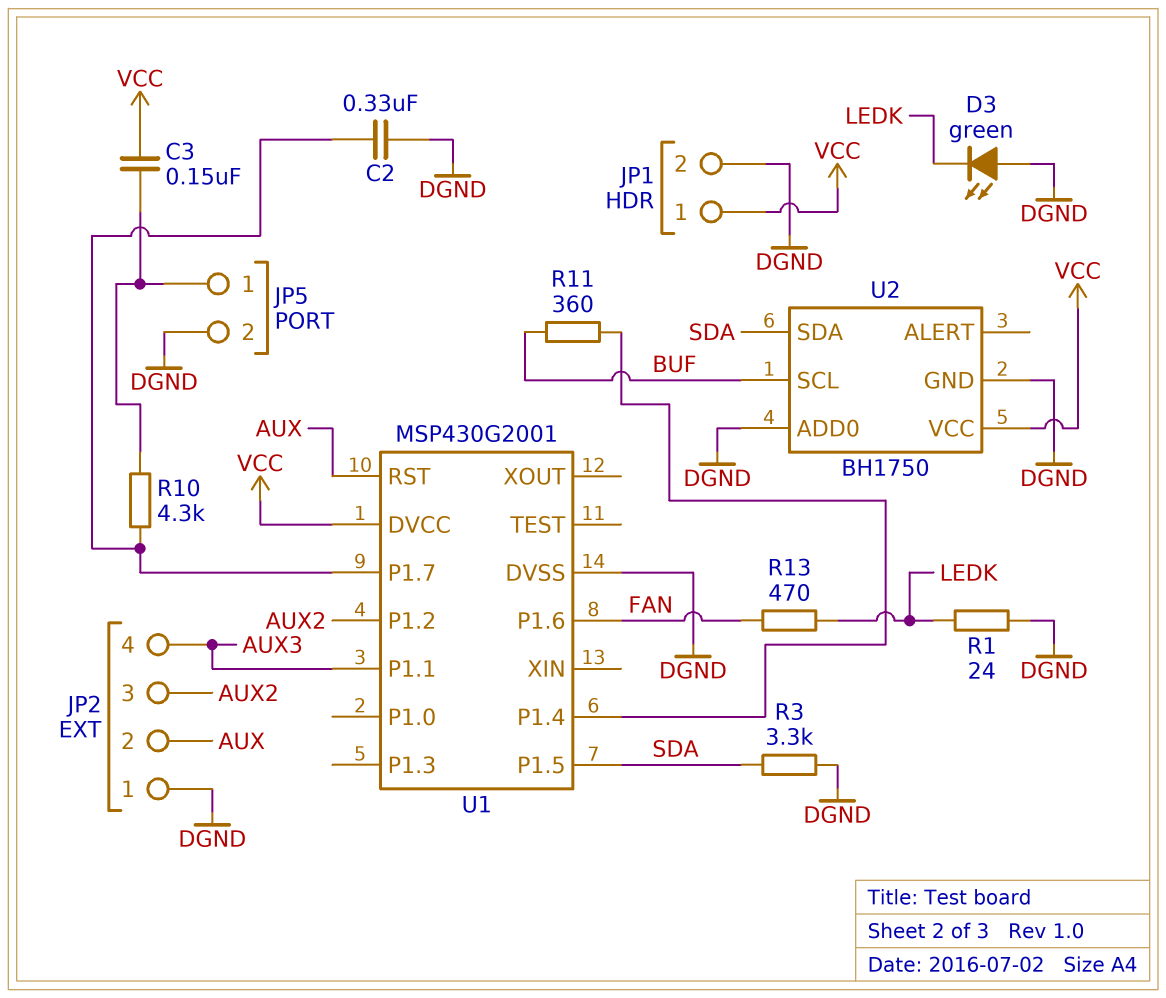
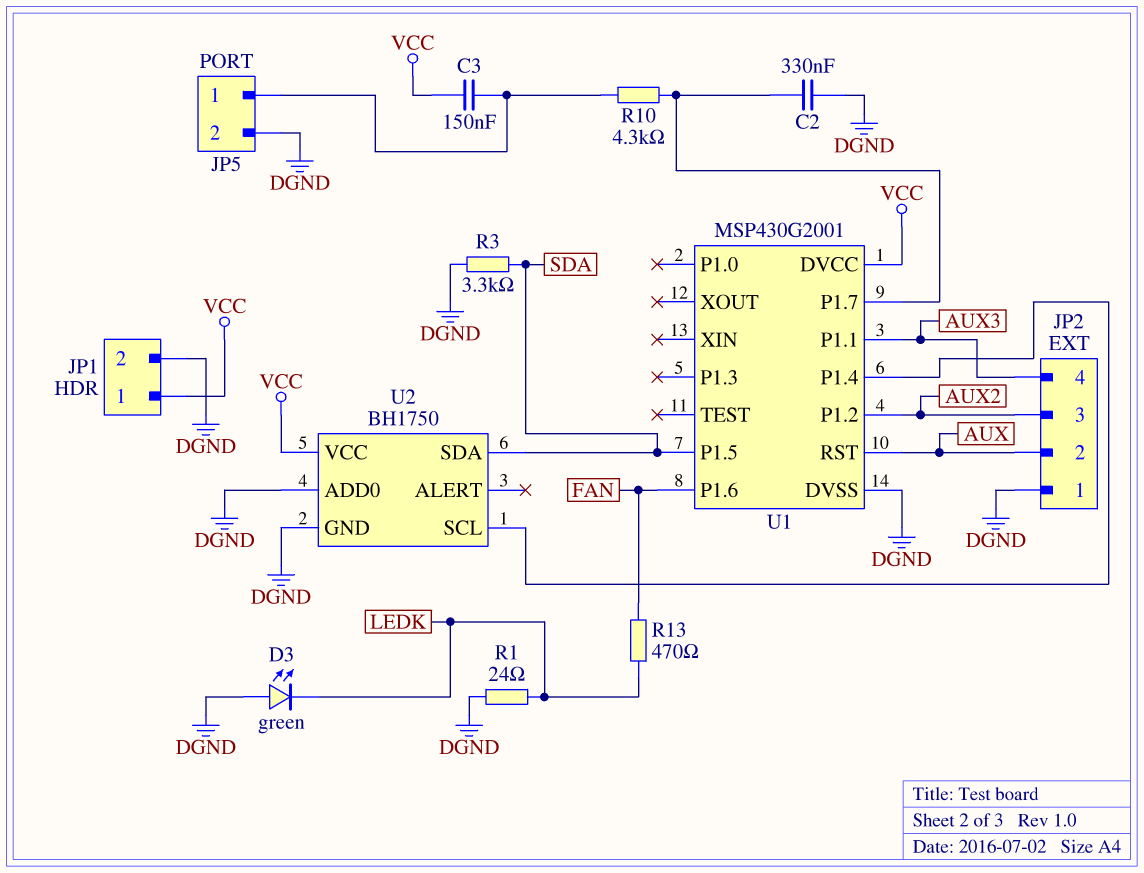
R11: 360 (BUF, U1/P1.4) -> none
U2 pin SCL: BUF -> U1/P1.4

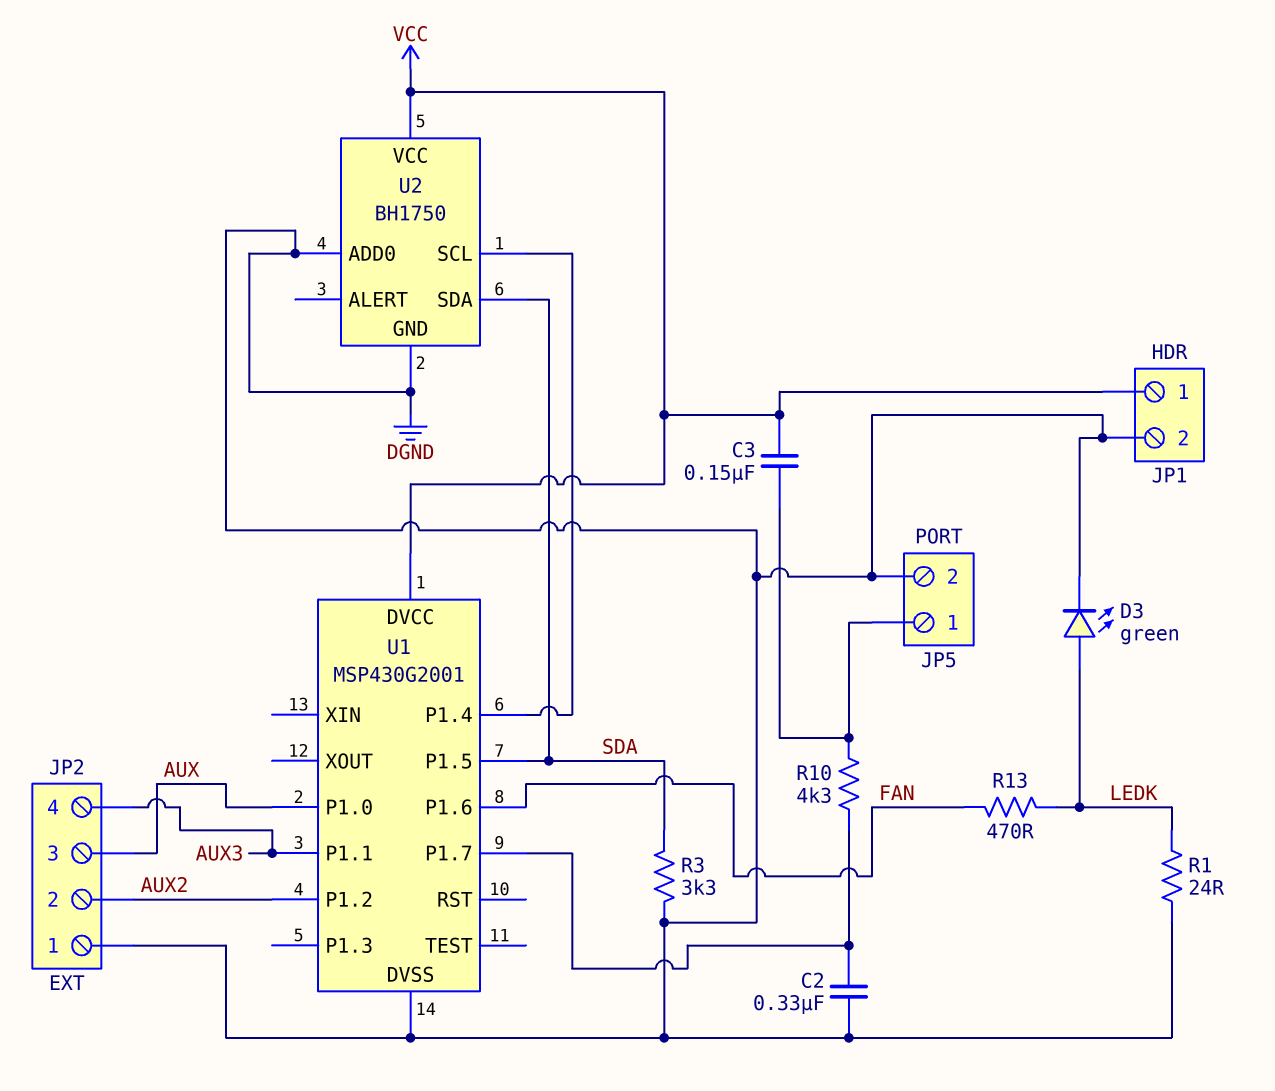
D3: LED green (A DGND, K LEDK) -> LED green (A LEDK, K DGND)
JP2 pin 2: AUX -> AUX2
JP2 pin 3: AUX2 -> AUX
U1 pin P1.0: none -> AUX
U1 pin RST: AUX -> none

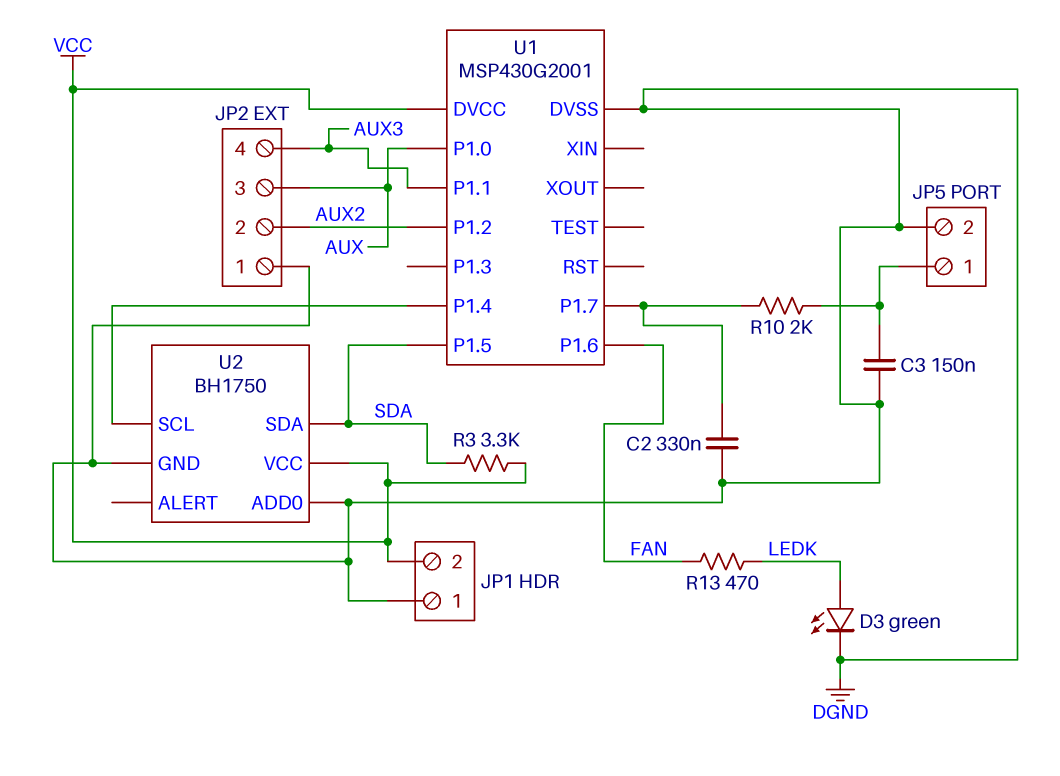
C3: 150nF (JP5/1, VCC) -> 150nF (DGND, JP5/1)
JP1 pin 1: VCC -> DGND
JP1 pin 2: DGND -> VCC
R1: 24 (DGND, LEDK) -> none
R3: 3.3k (DGND, SDA) -> 3.3k (SDA, VCC)
R10: 4.3k (JP5/1, U1/P1.7) -> 2k (JP5/1, U1/P1.7)

